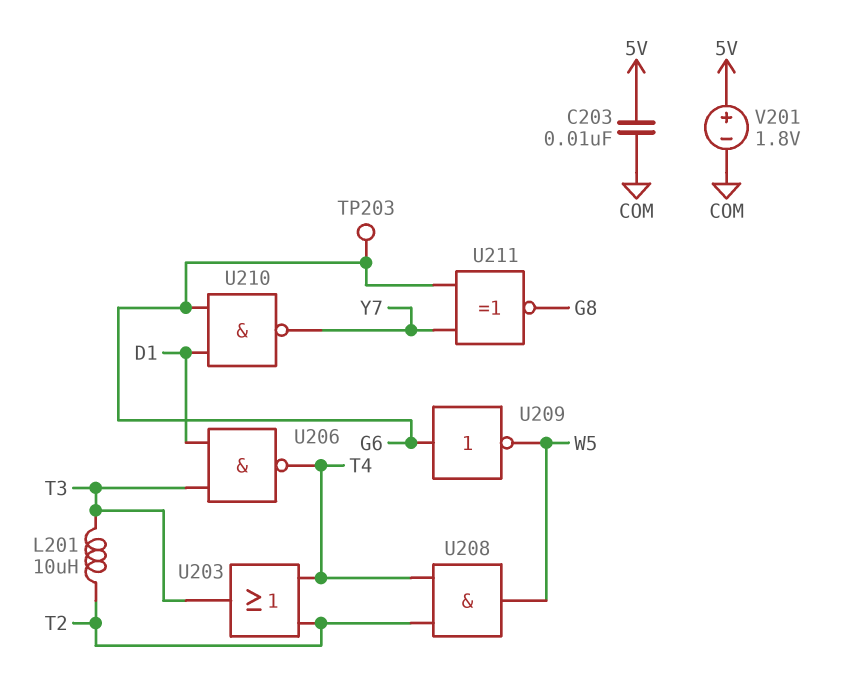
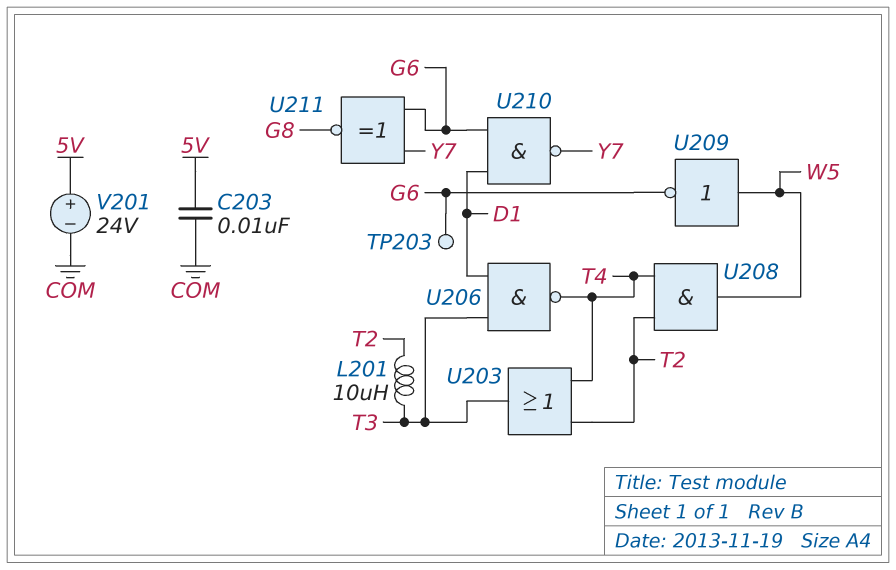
U209: NOT (in G6, out W5) -> NOT (in W5, out G6)
V201: 1.8V (plus 5V, minus COM) -> 24V (plus 5V, minus COM)

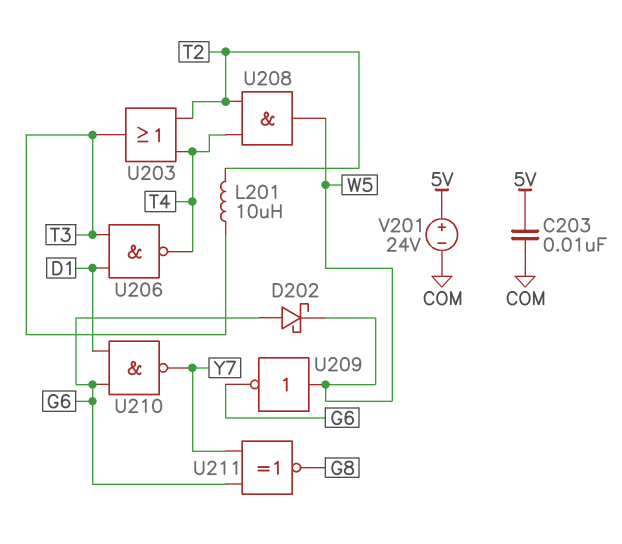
D202: none -> schottky (A G6, K W5)
TP203: test point (G6) -> none

